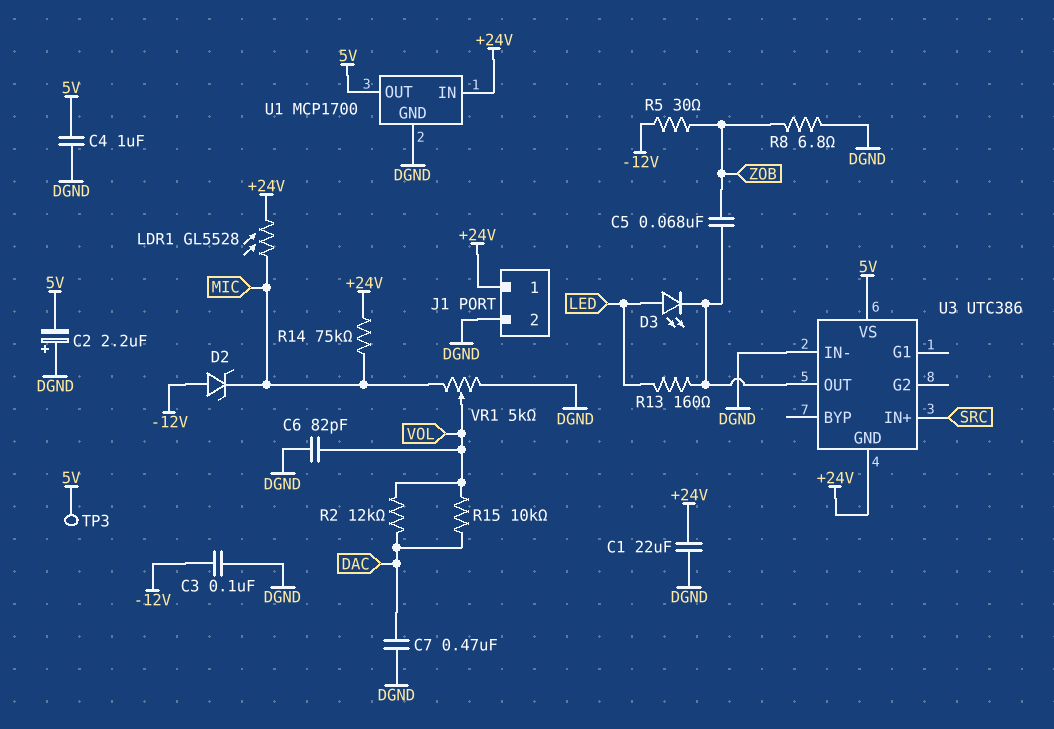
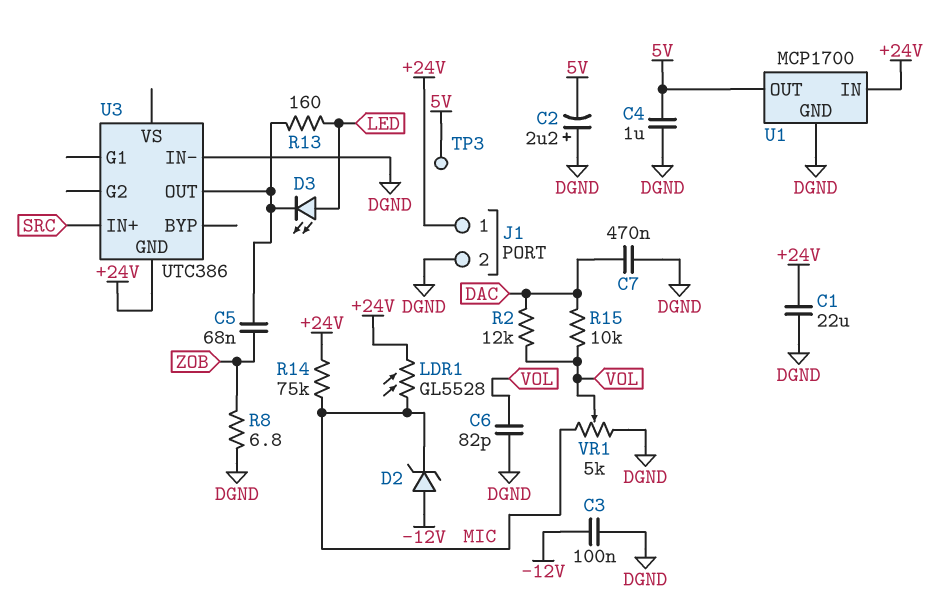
R5: 30 (-12V, ZOB) -> none
U3 pin VS: 5V -> none

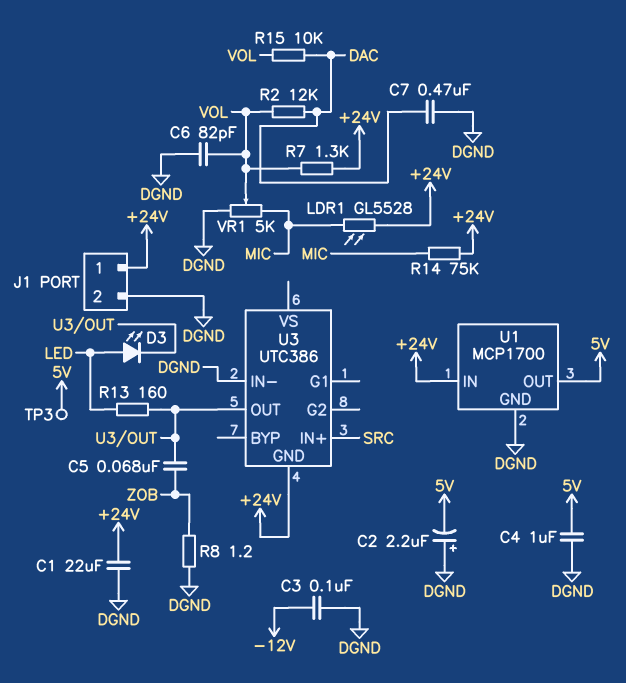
D2: zener (A -12V, K MIC) -> none
R7: none -> 1.3k (+24V, VOL)
R8: 6.8 (DGND, ZOB) -> 1.2 (DGND, ZOB)

